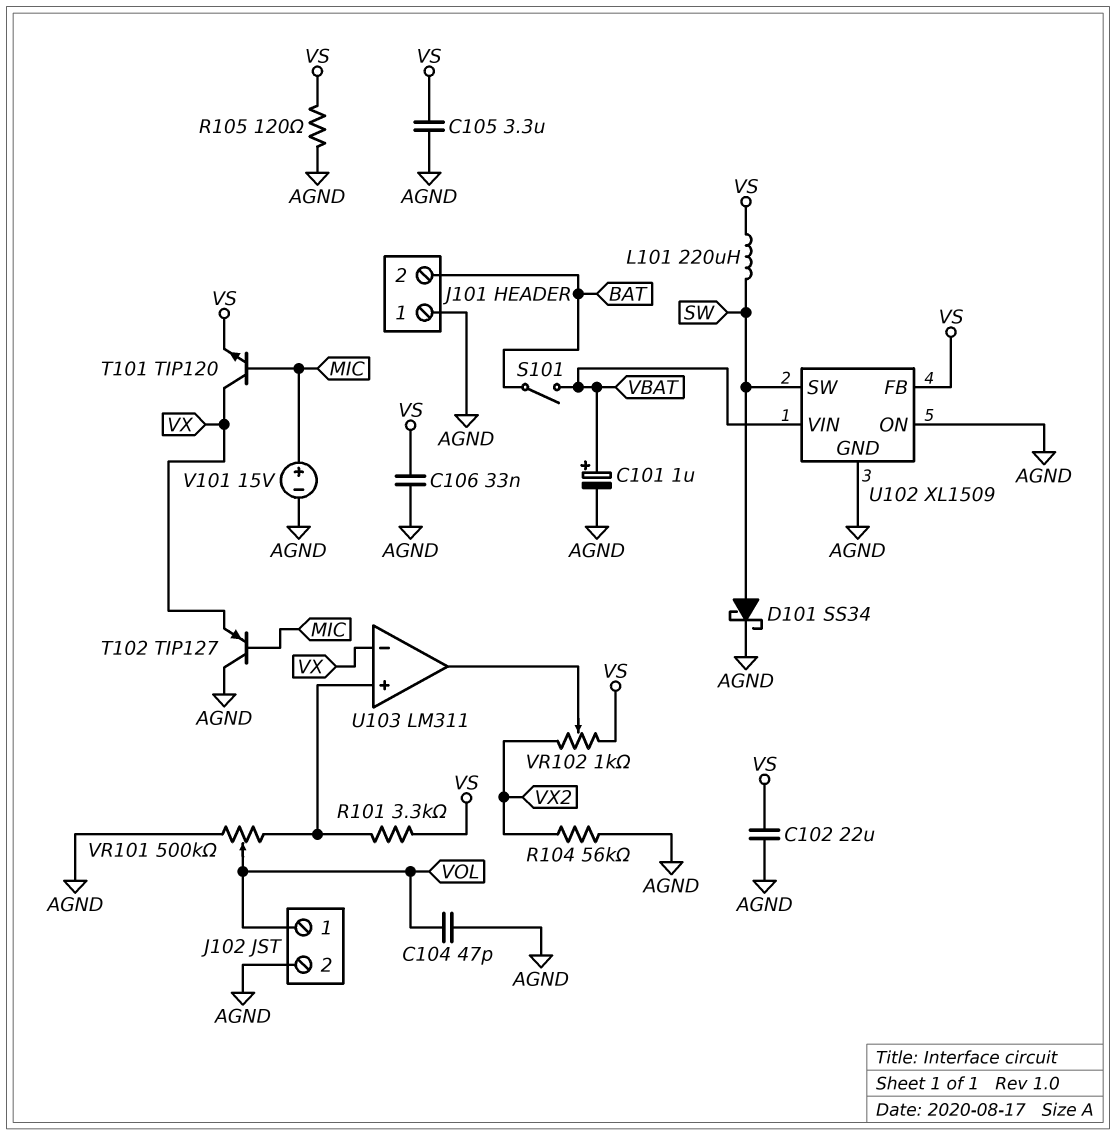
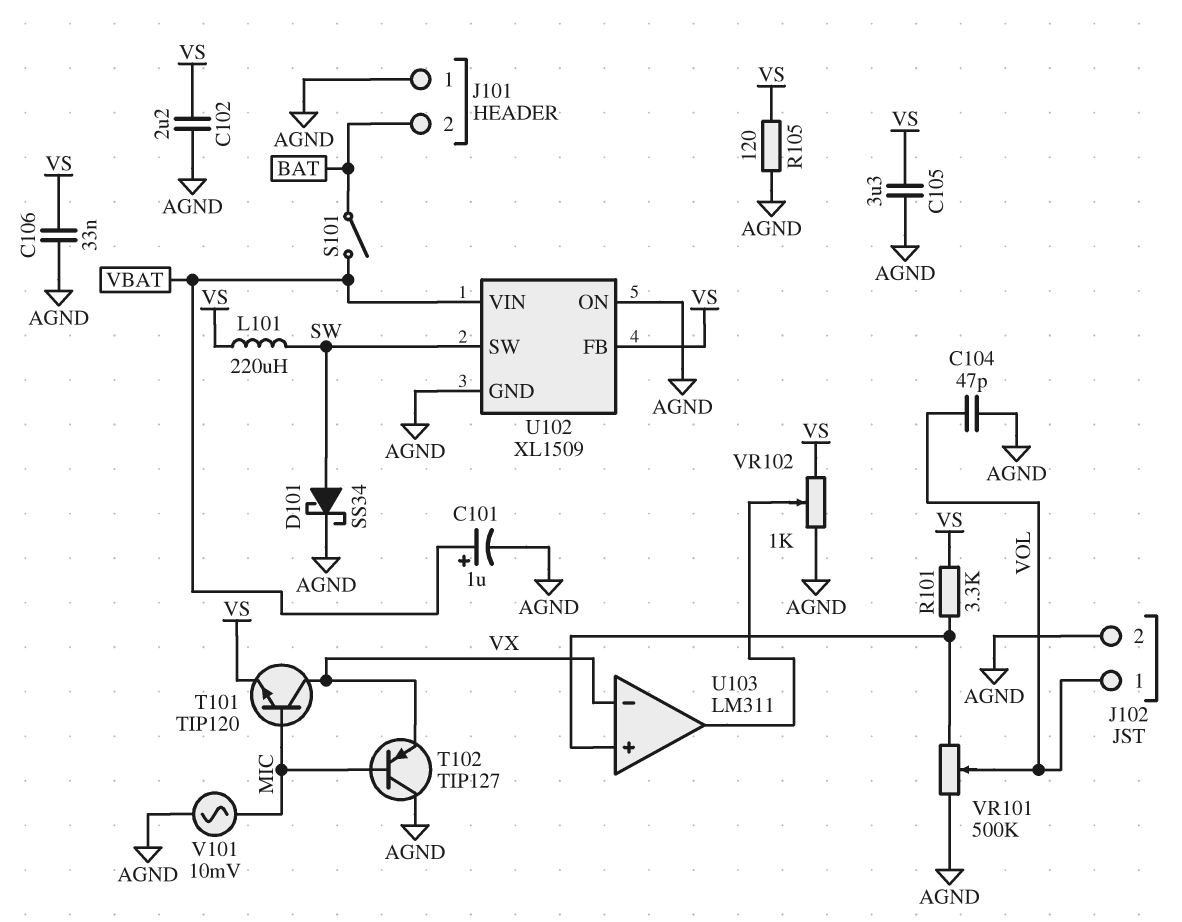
C102: 22uF (AGND, VS) -> 2.2uF (AGND, VS)
R104: 56k (AGND, VX2) -> none
V101: 15V (plus MIC, minus AGND) -> AC 10mV (AGND, MIC)
VR102: 1k (VS, VX2, wiper U103/out) -> 1k (AGND, VS, wiper U103/out)

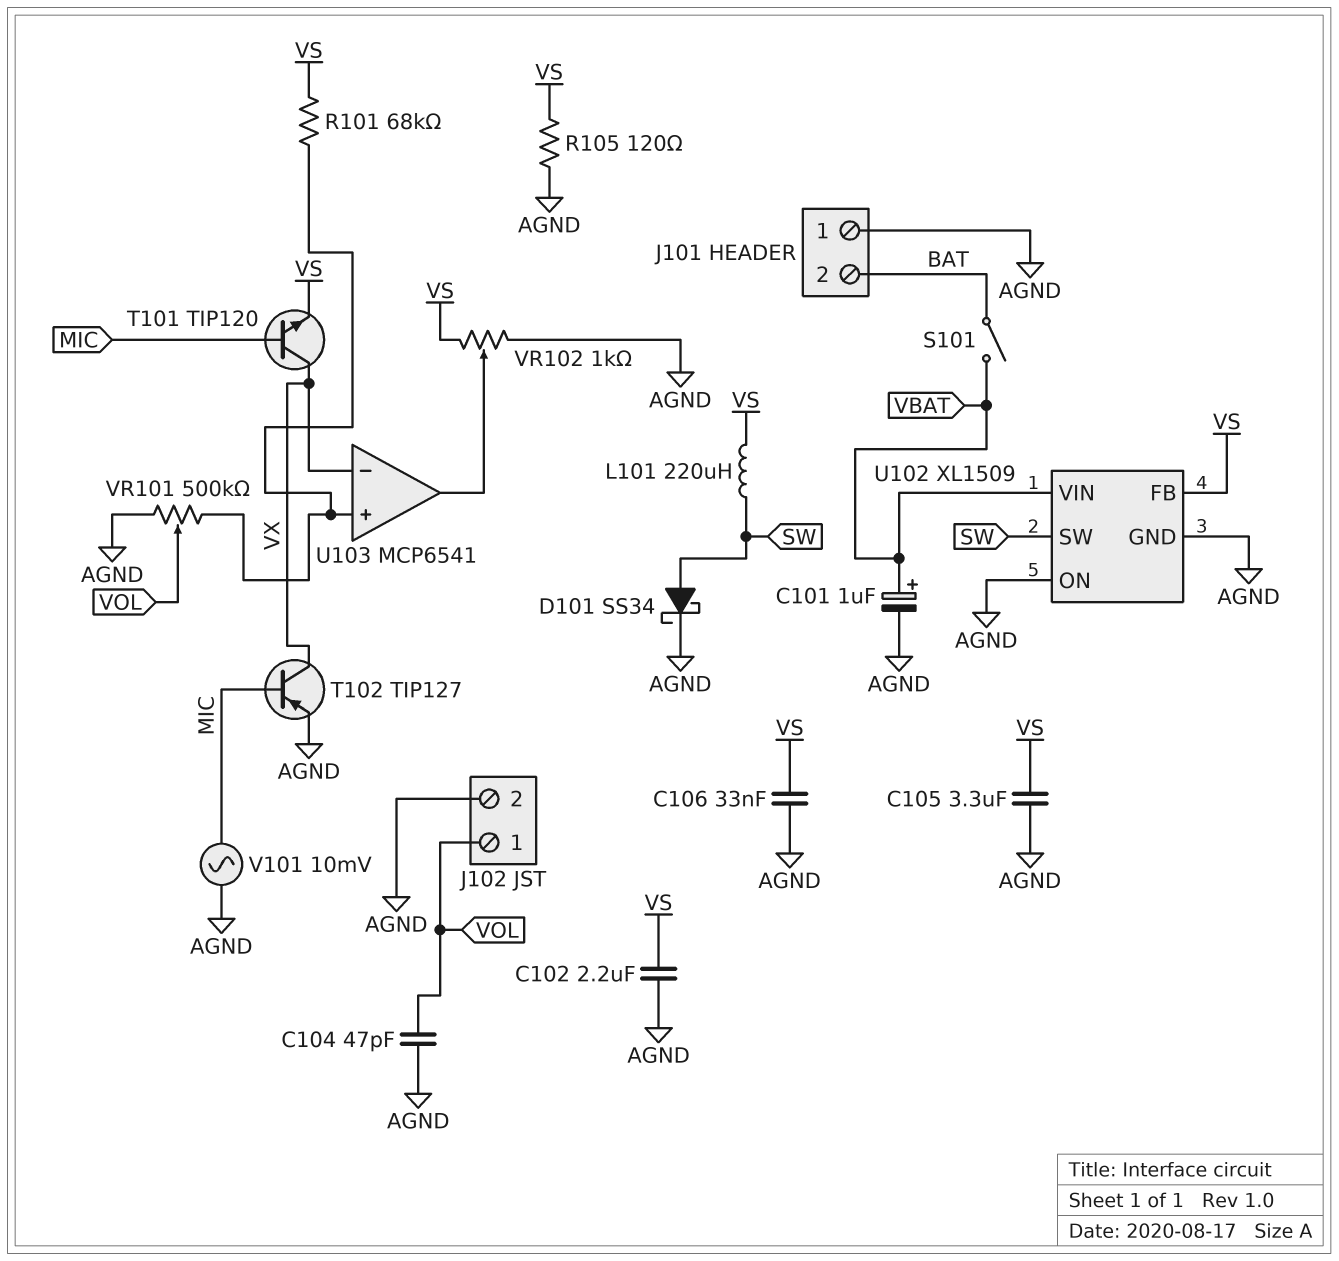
R101: 3.3k (U103/in+, VS) -> 68k (U103/in+, VS)
T102: PNP TIP127 (B MIC, C AGND, E VX) -> PNP TIP127 (B MIC, C VX, E AGND)
U103: LM311 -> MCP6541

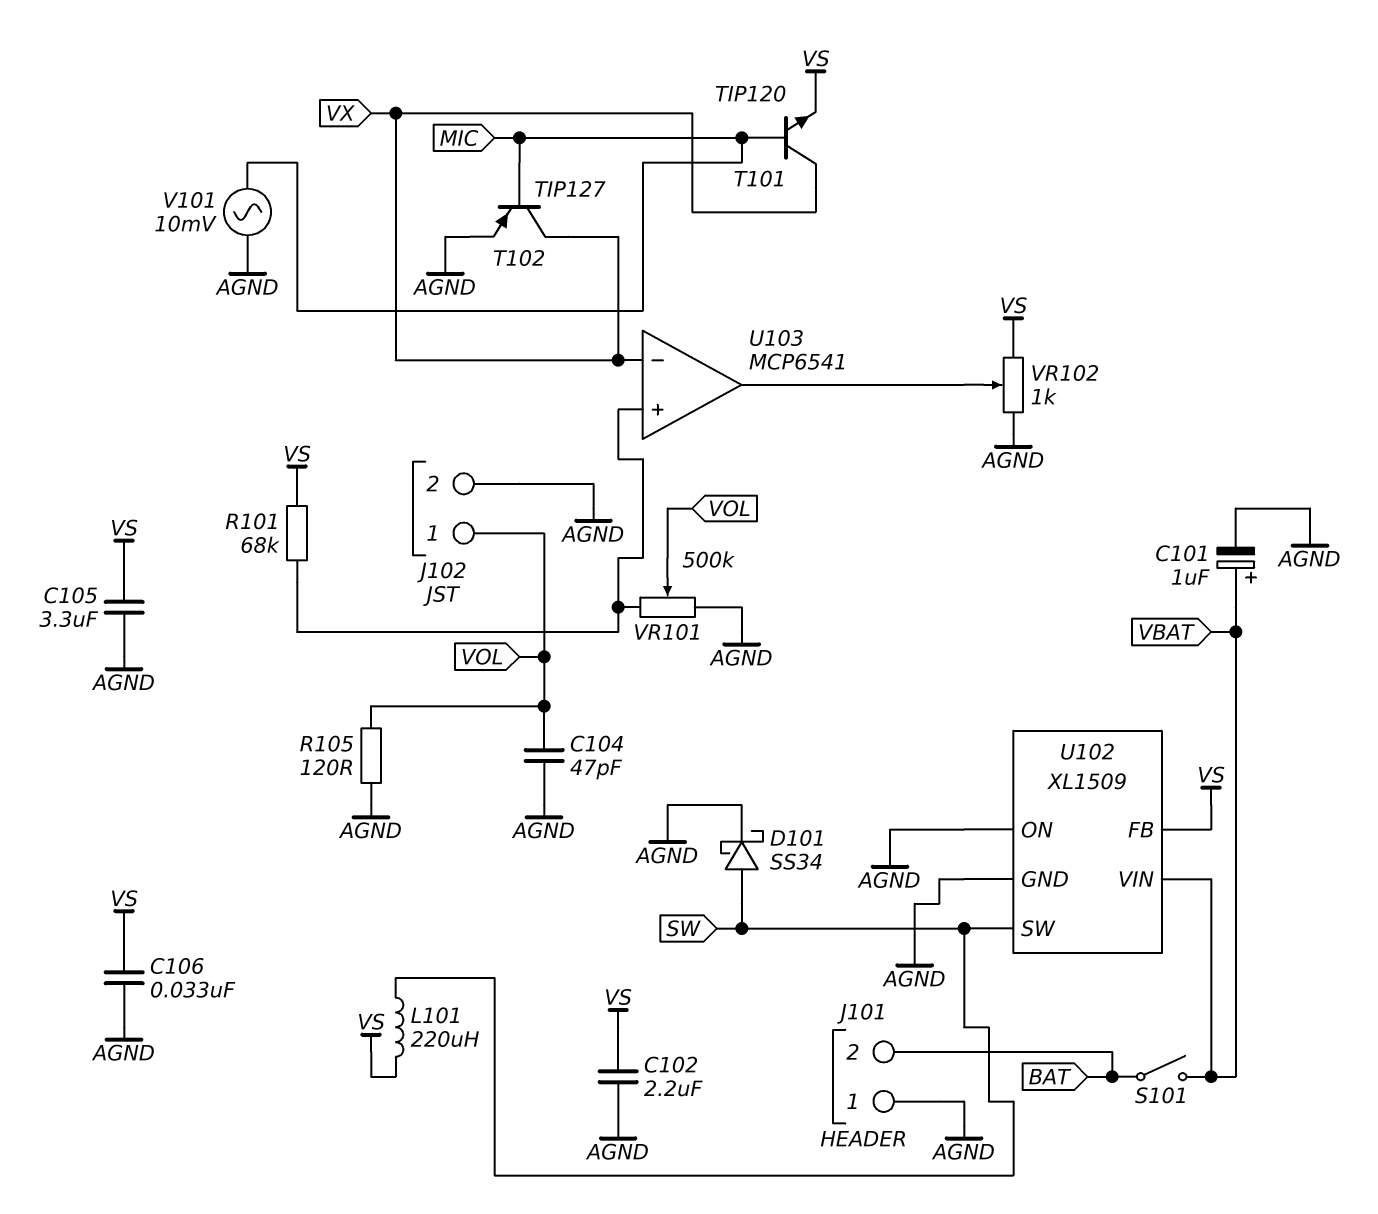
R105: 120 (AGND, VS) -> 120 (AGND, VOL)

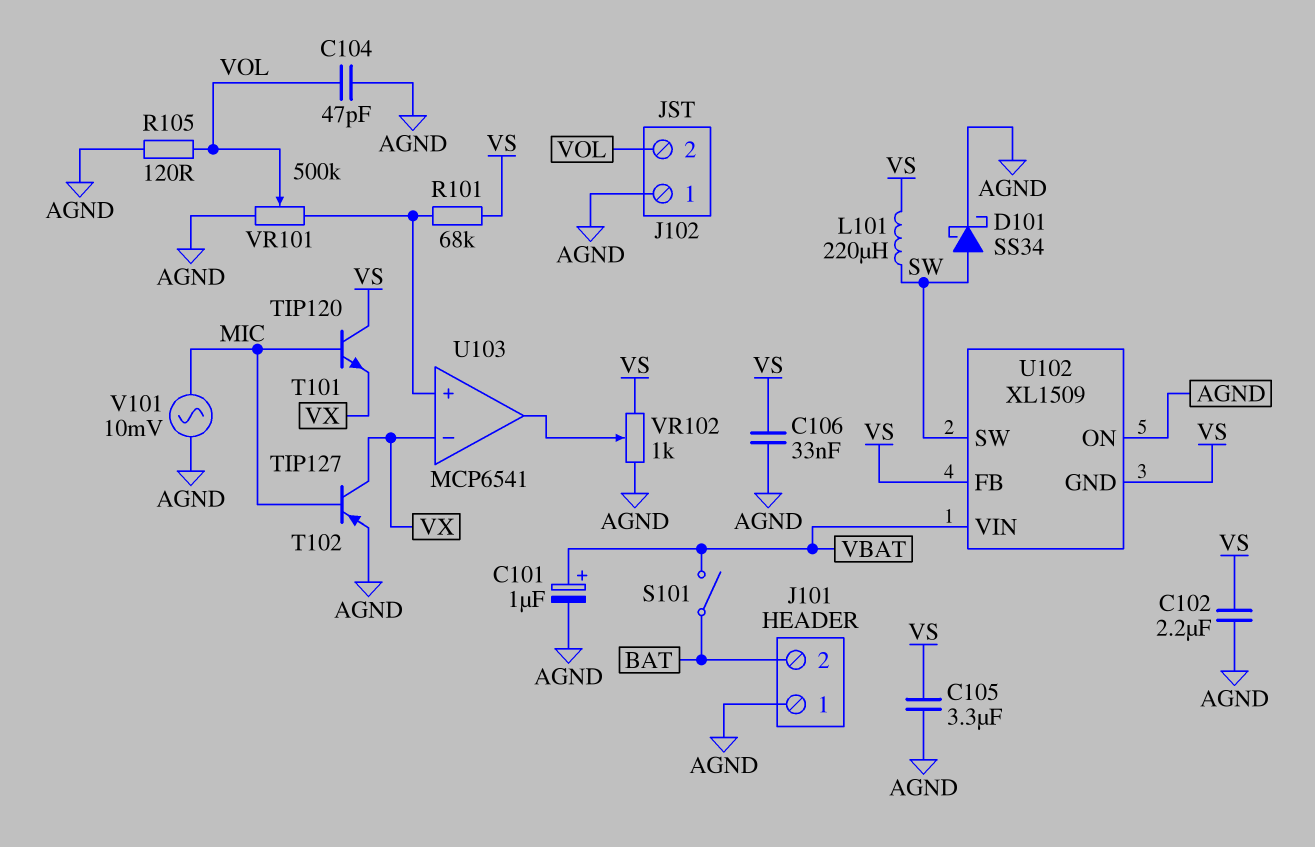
J102 pin 1: VOL -> AGND
J102 pin 2: AGND -> VOL
T101: NPN TIP120 (B MIC, C VX, E VS) -> NPN TIP120 (B MIC, C VS, E VX)
U102 pin GND: AGND -> VS

